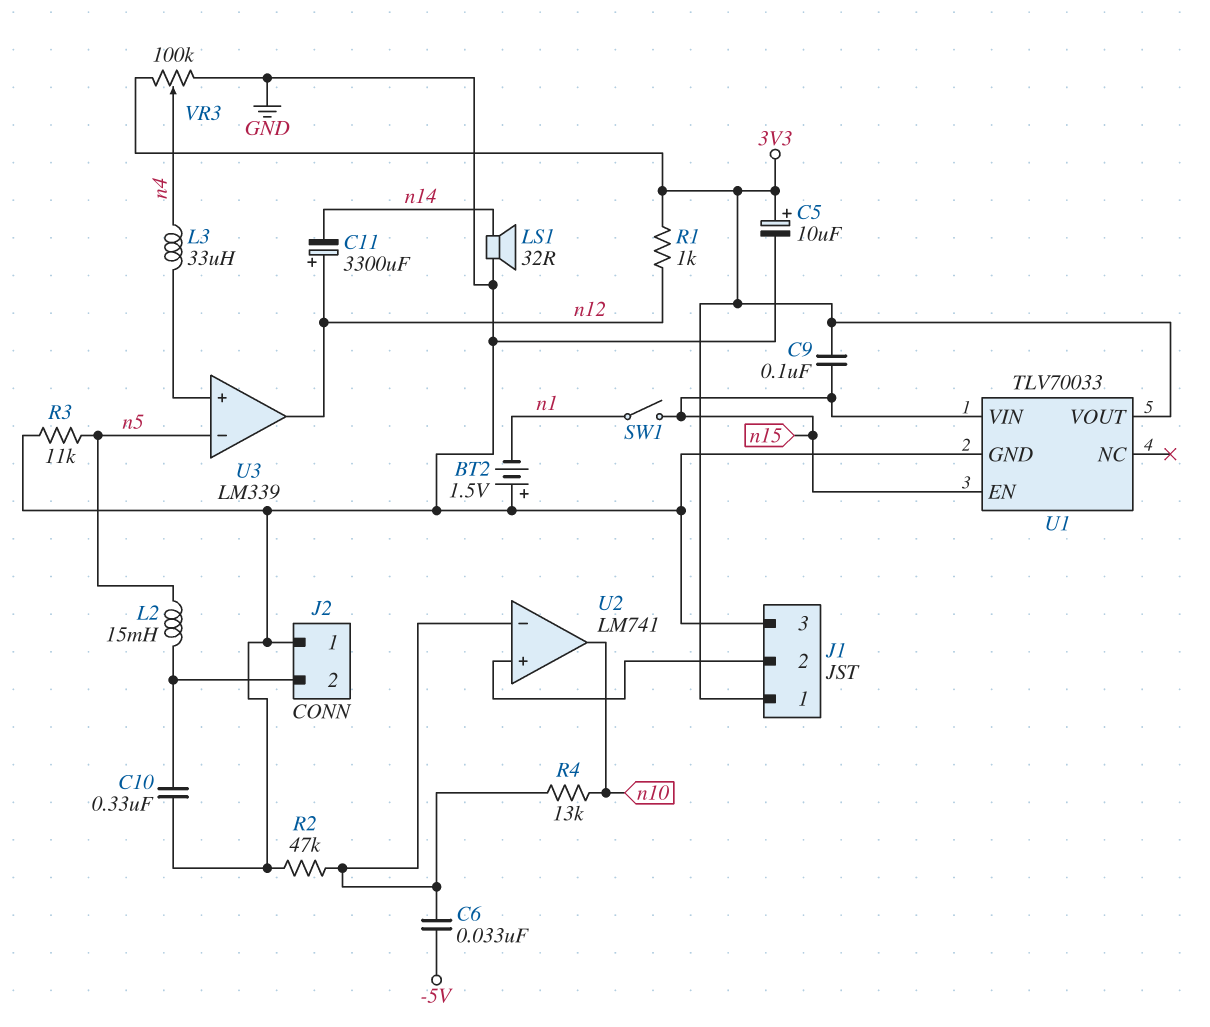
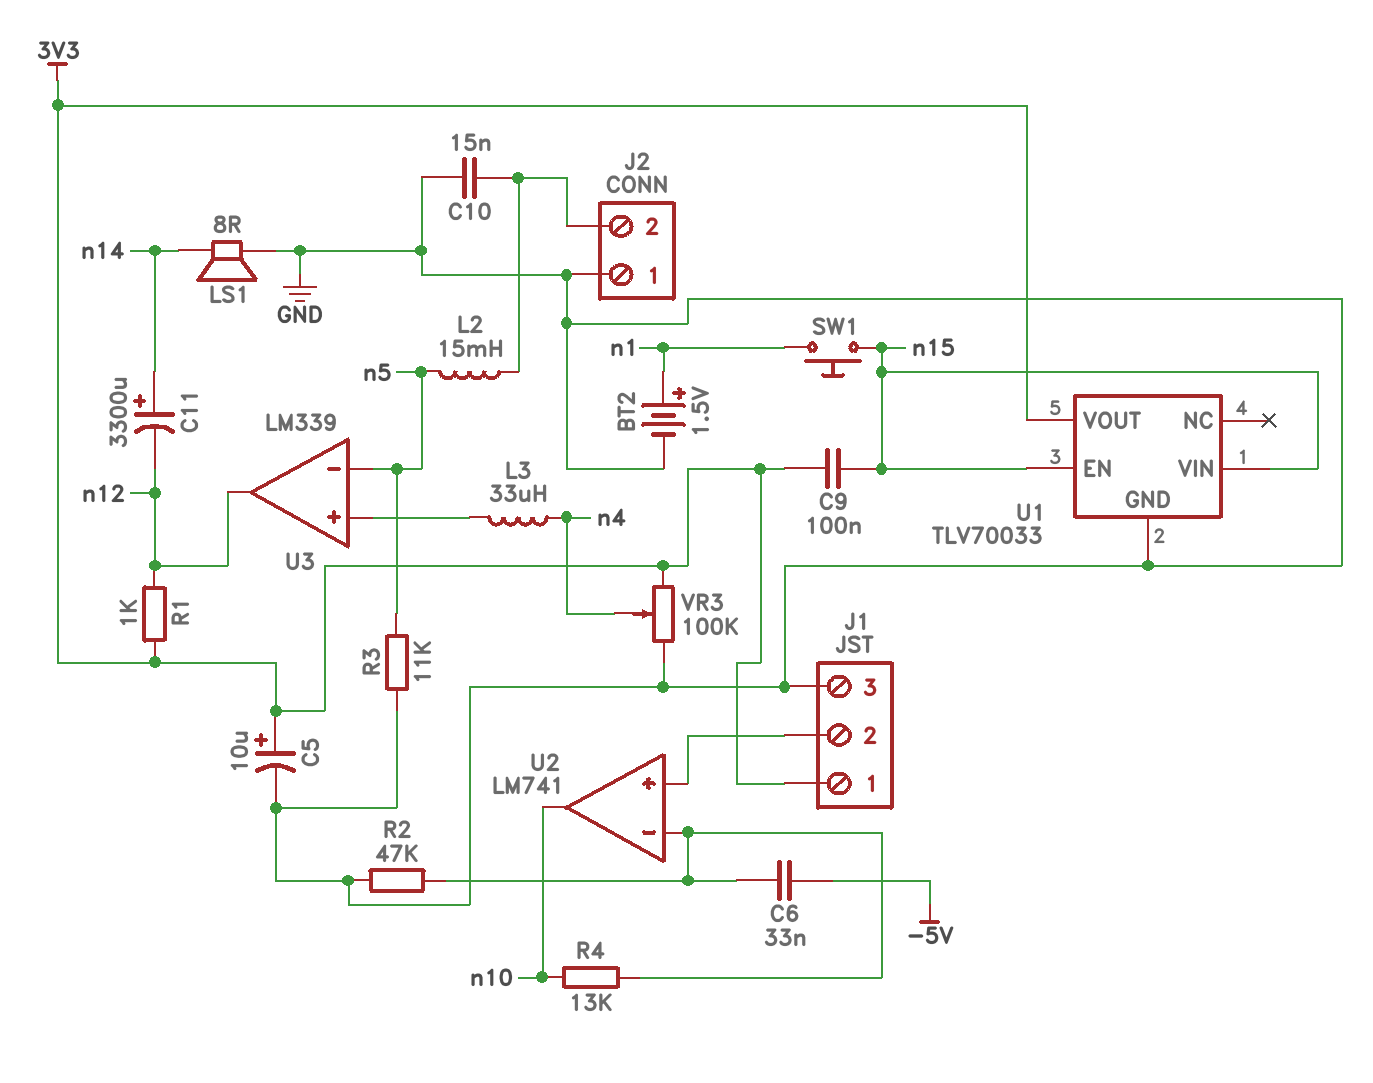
BT2: 1.5V (plus GND, minus n1) -> 1.5V (plus n1, minus GND)
C10: 330nF (GND, J2/2) -> 15nF (GND, J2/2)
C11: 3300uF (plus n12, minus n14) -> 3300uF (plus n14, minus n12)
LS1: speaker 32R (GND, n14) -> speaker 8R (GND, n14)
SW1: switch (n1, n15) -> button (n1, n15)

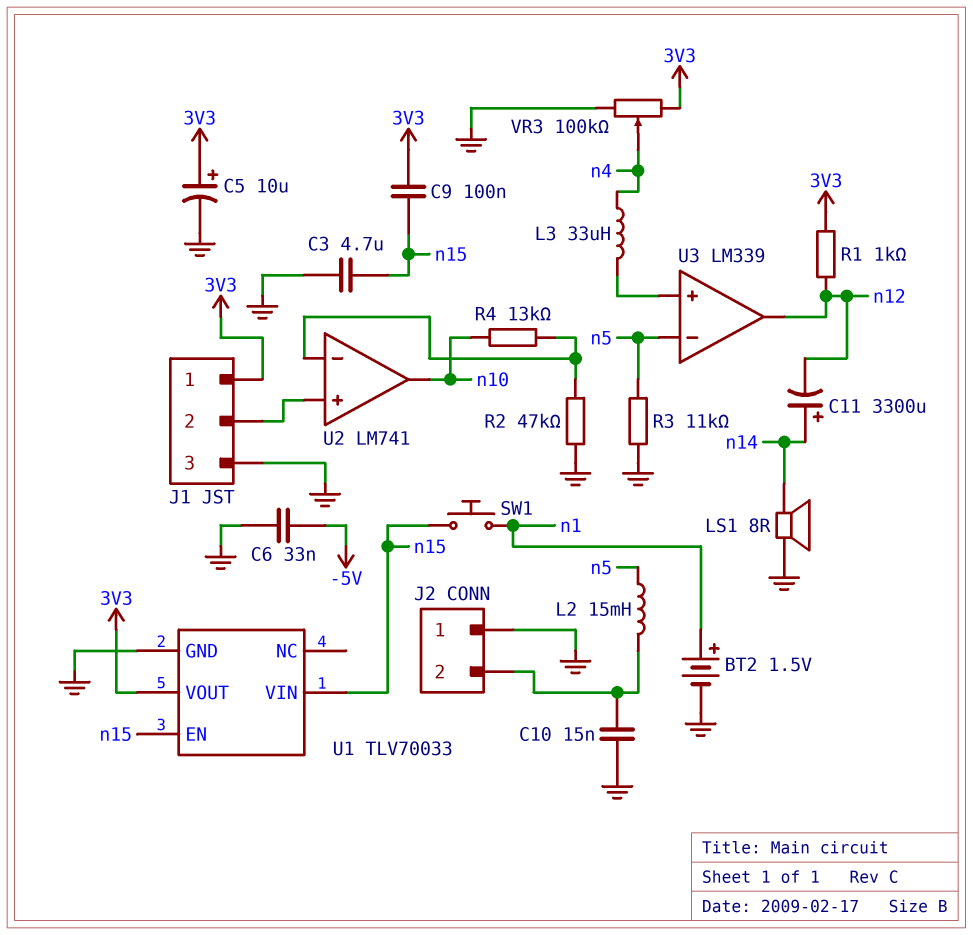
C3: none -> 4.7uF (GND, n15)
C6: 33nF (-5V, U2/in-) -> 33nF (-5V, GND)

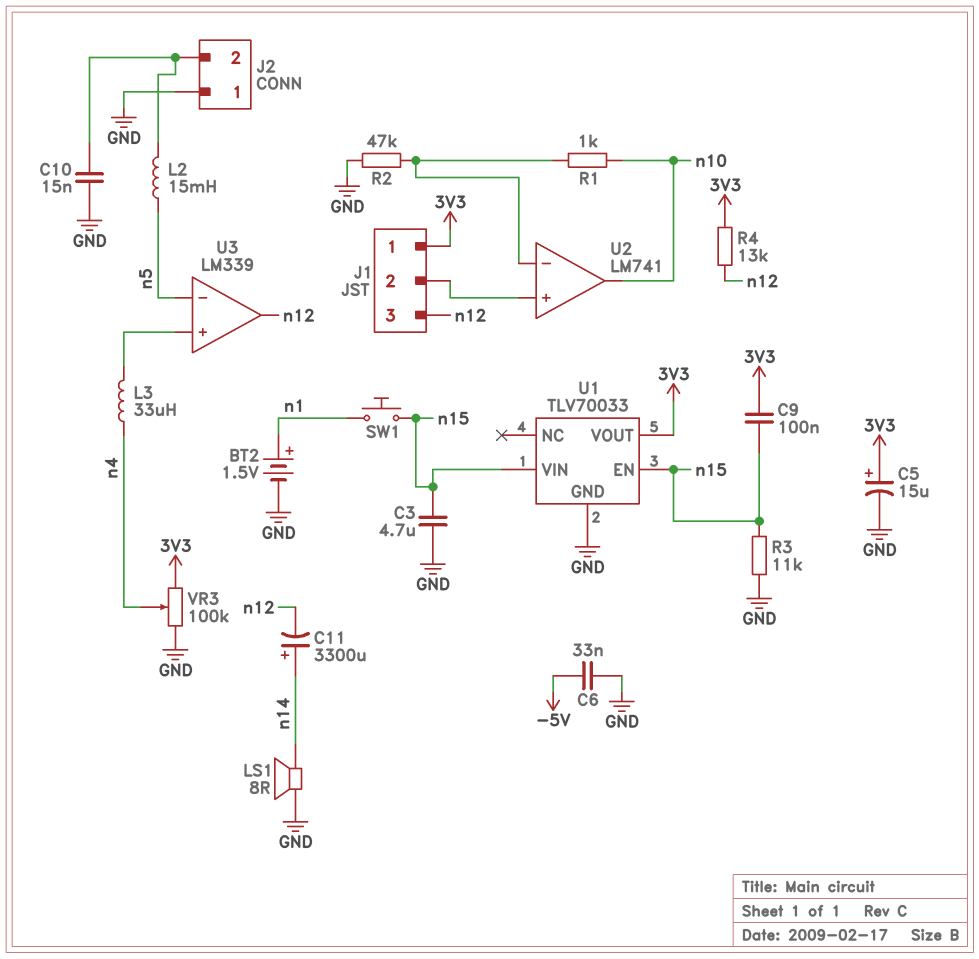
C5: 10uF (plus 3V3, minus GND) -> 15uF (plus 3V3, minus GND)
J1 pin 3: GND -> n12
R1: 1k (3V3, n12) -> 1k (U2/in-, n10)
R3: 11k (GND, n5) -> 11k (GND, n15)
R4: 13k (U2/in-, n10) -> 13k (3V3, n12)

